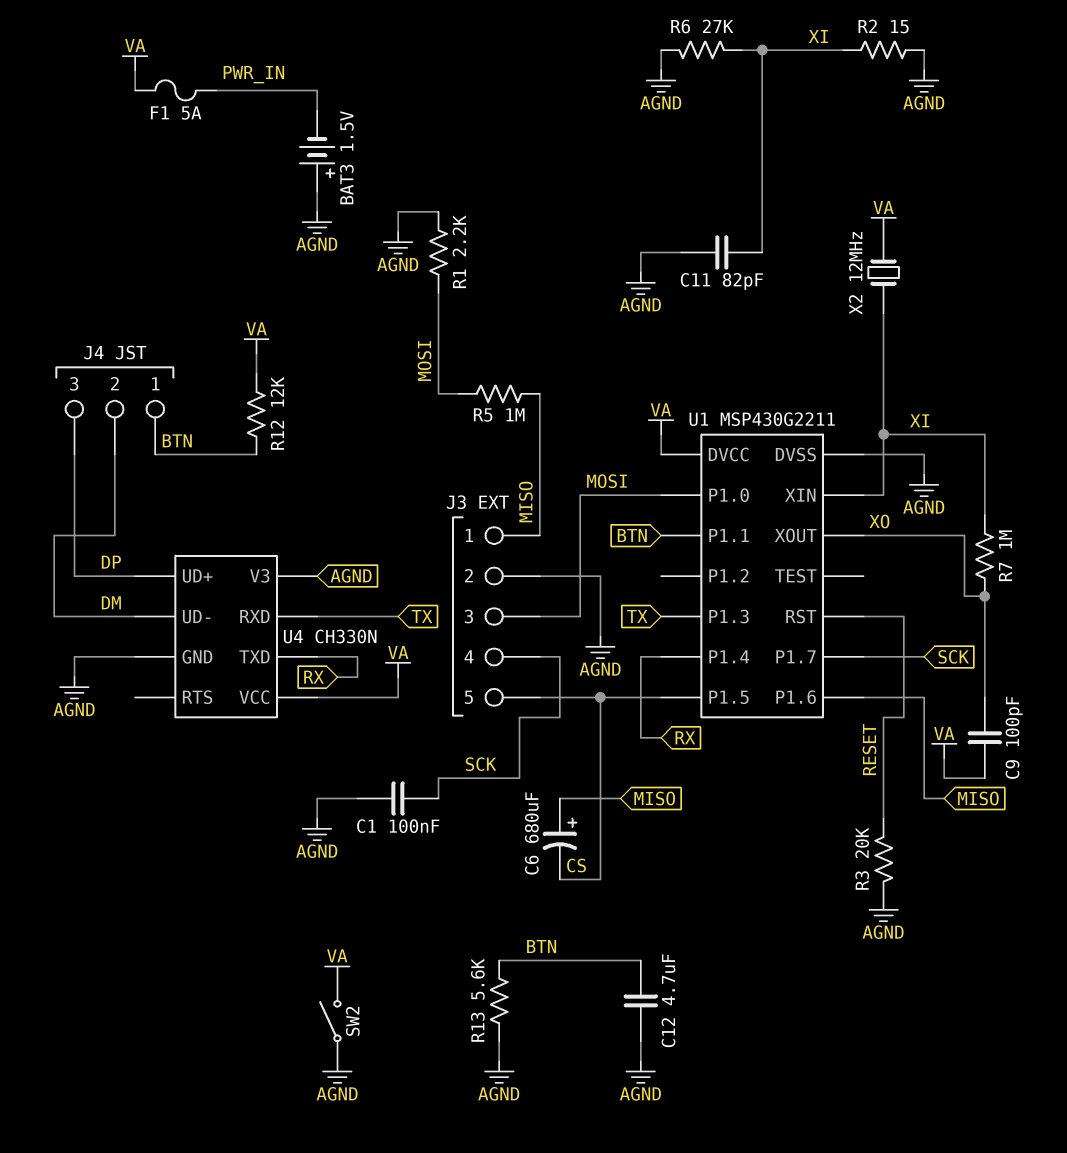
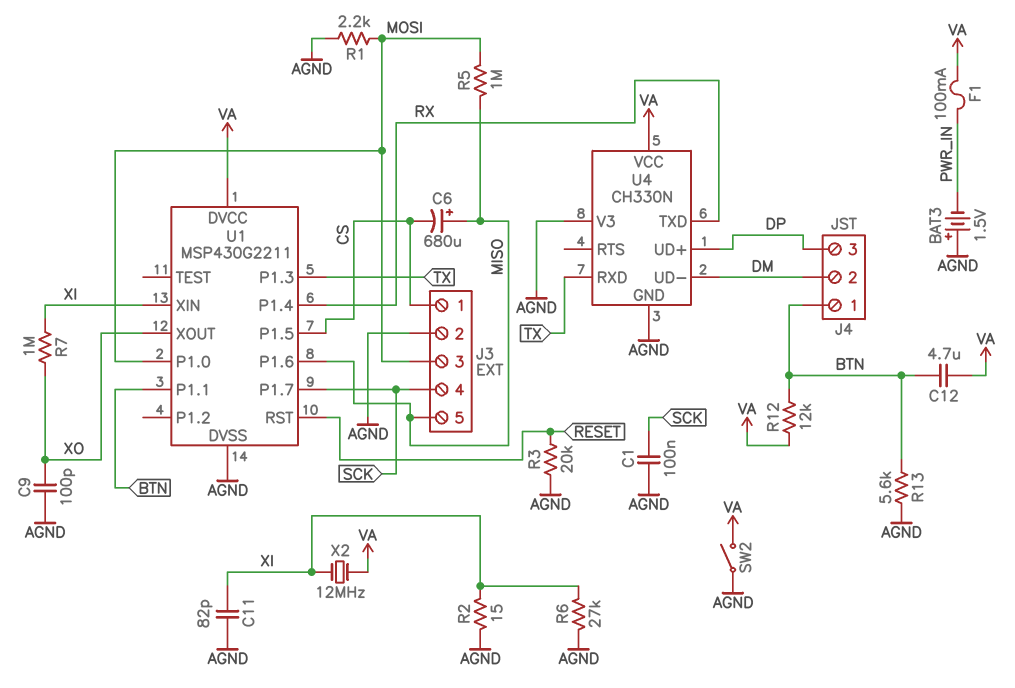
C9: 100pF (VA, XO) -> 100pF (AGND, XO)
C12: 4.7uF (AGND, BTN) -> 4.7uF (BTN, VA)
F1: 5A (PWR_IN, VA) -> 100mA (PWR_IN, VA)
J3 pin 1: MISO -> CS
J3 pin 5: CS -> MISO

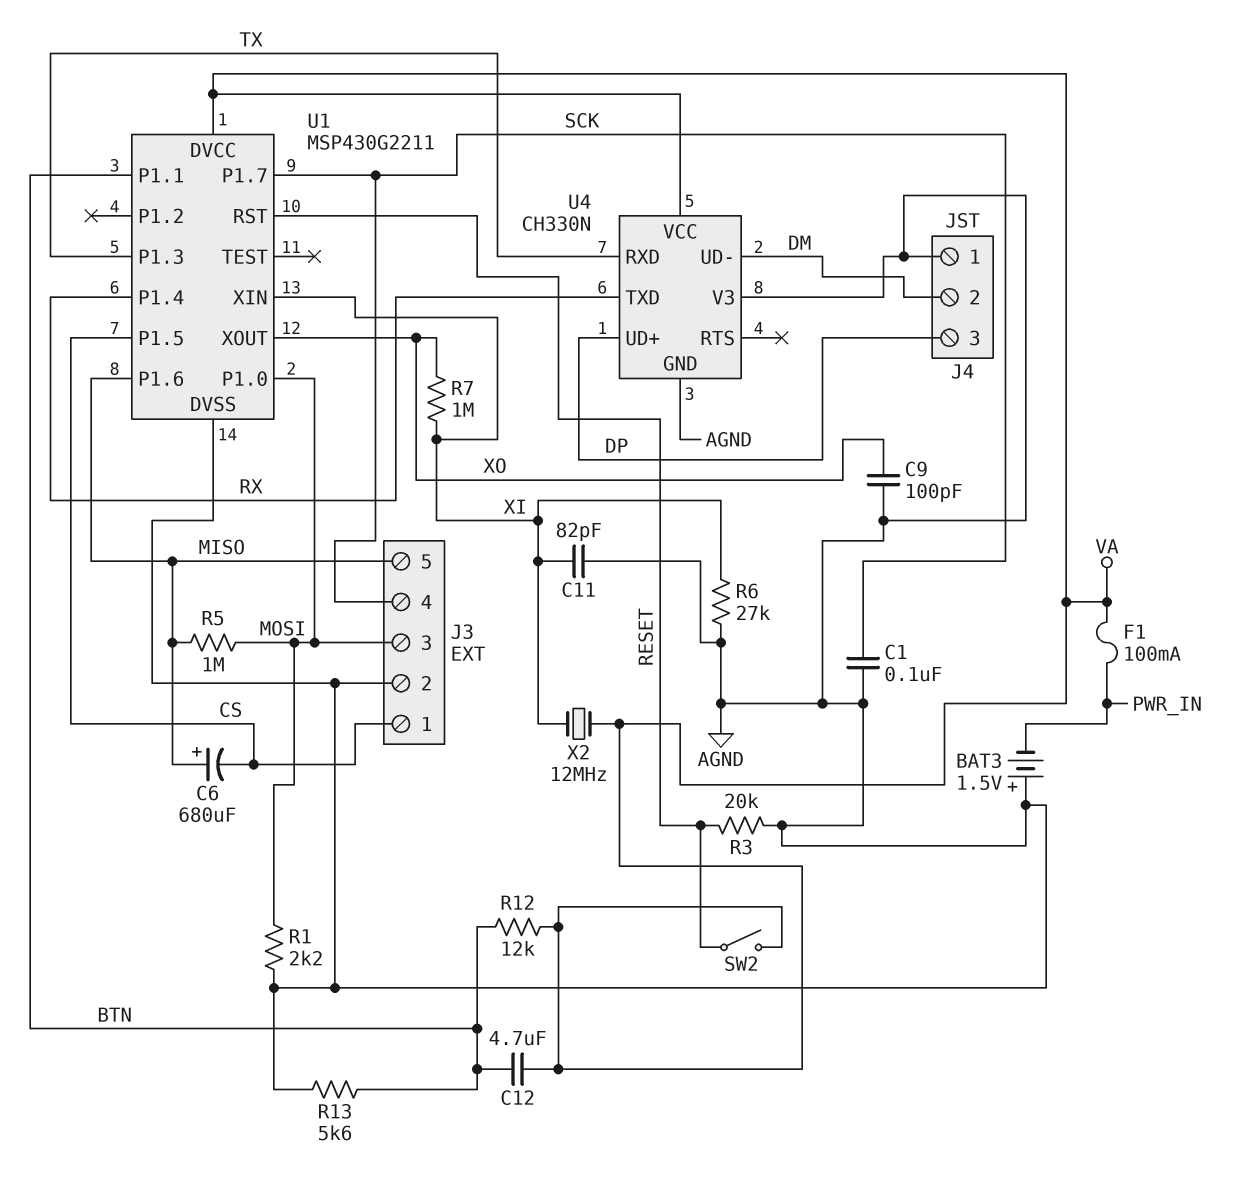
J4 pin 1: BTN -> AGND
R2: 15 (AGND, XI) -> none
SW2: switch (AGND, VA) -> switch (RESET, VA)

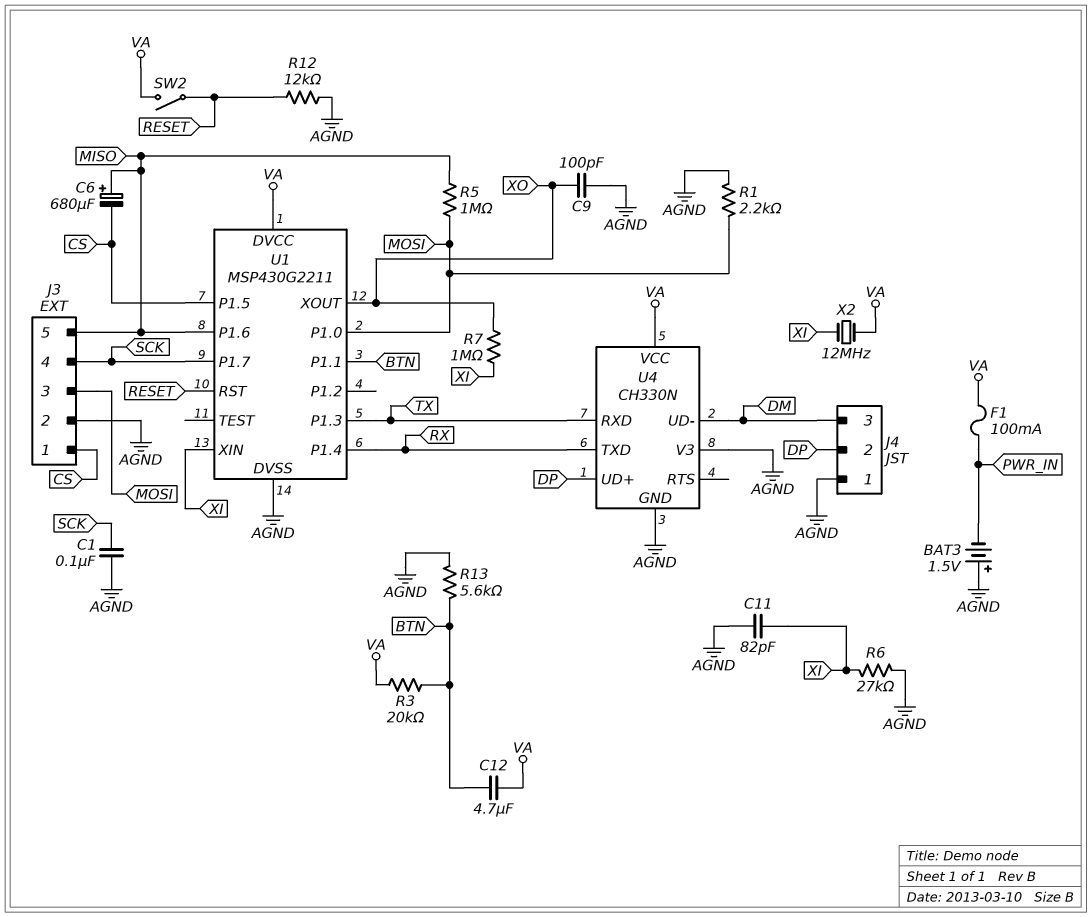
J4 pin 2: DM -> DP
J4 pin 3: DP -> DM
R3: 20k (AGND, RESET) -> 20k (BTN, VA)
R12: 12k (BTN, VA) -> 12k (AGND, RESET)

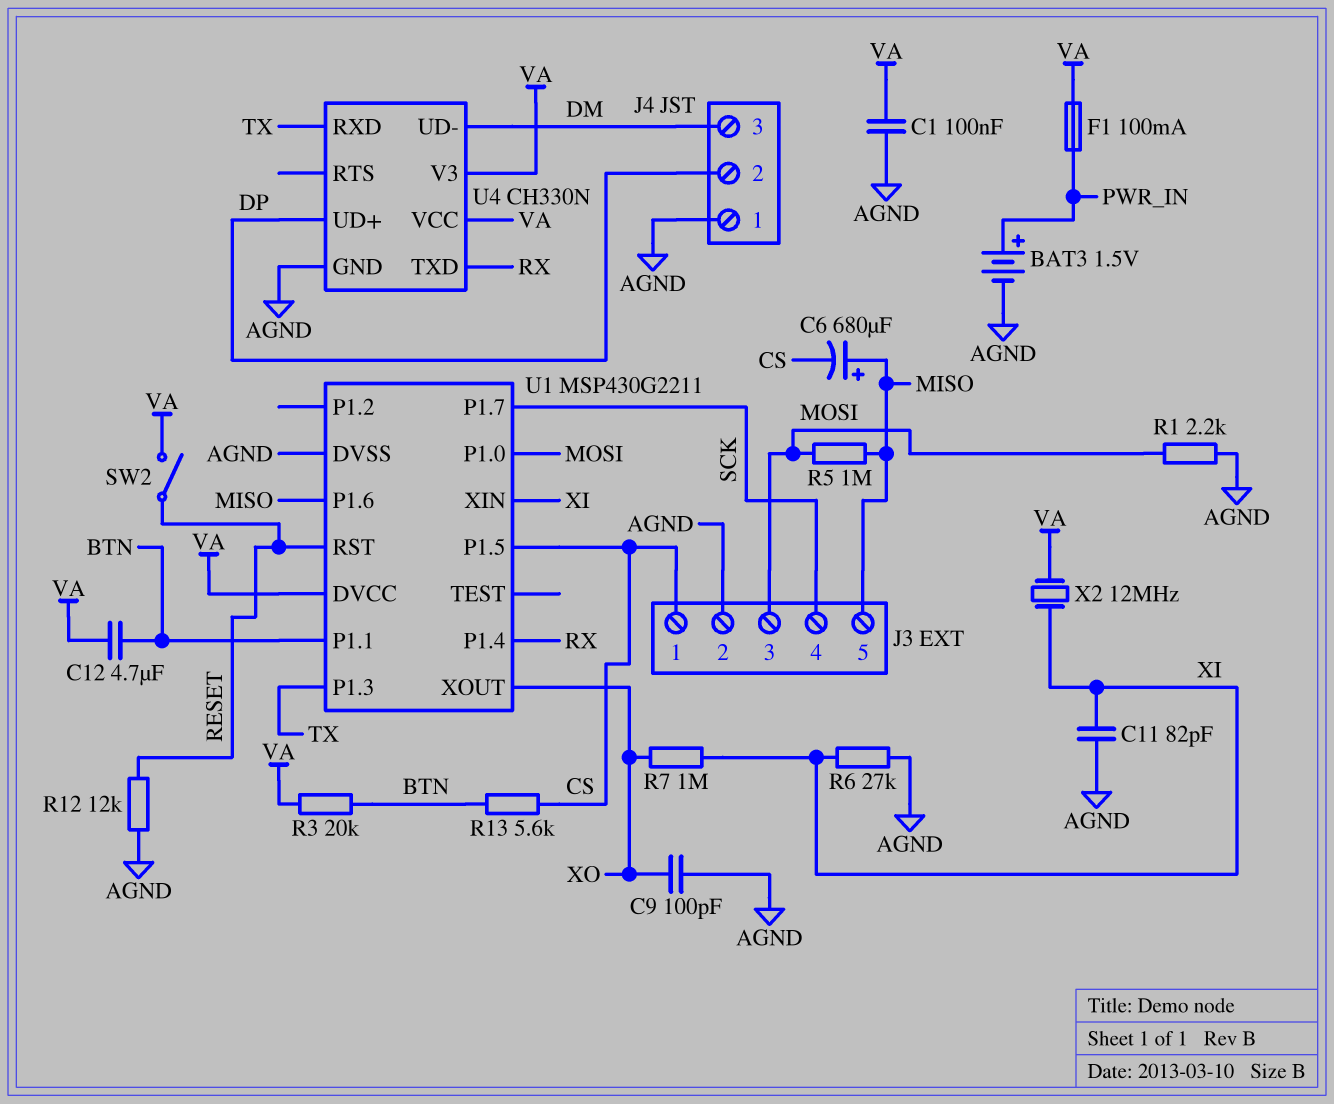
BAT3: 1.5V (plus AGND, minus PWR_IN) -> 1.5V (plus PWR_IN, minus AGND)
C1: 100nF (AGND, SCK) -> 100nF (AGND, VA)
R13: 5.6k (AGND, BTN) -> 5.6k (BTN, CS)
U4 pin V3: AGND -> VA

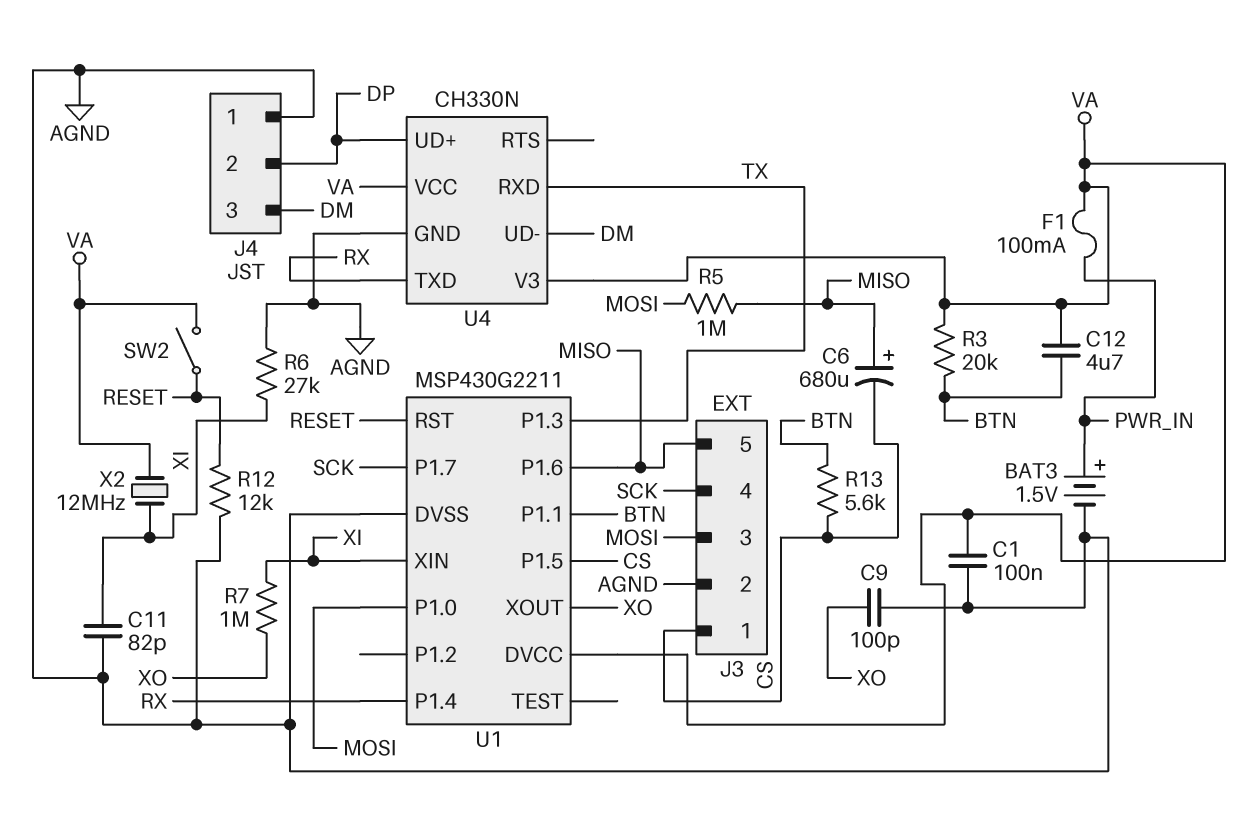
R1: 2.2k (AGND, MOSI) -> none

